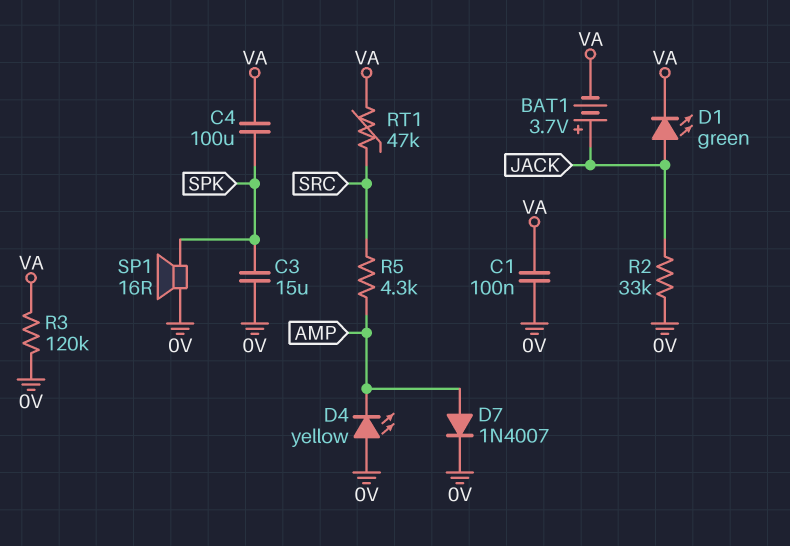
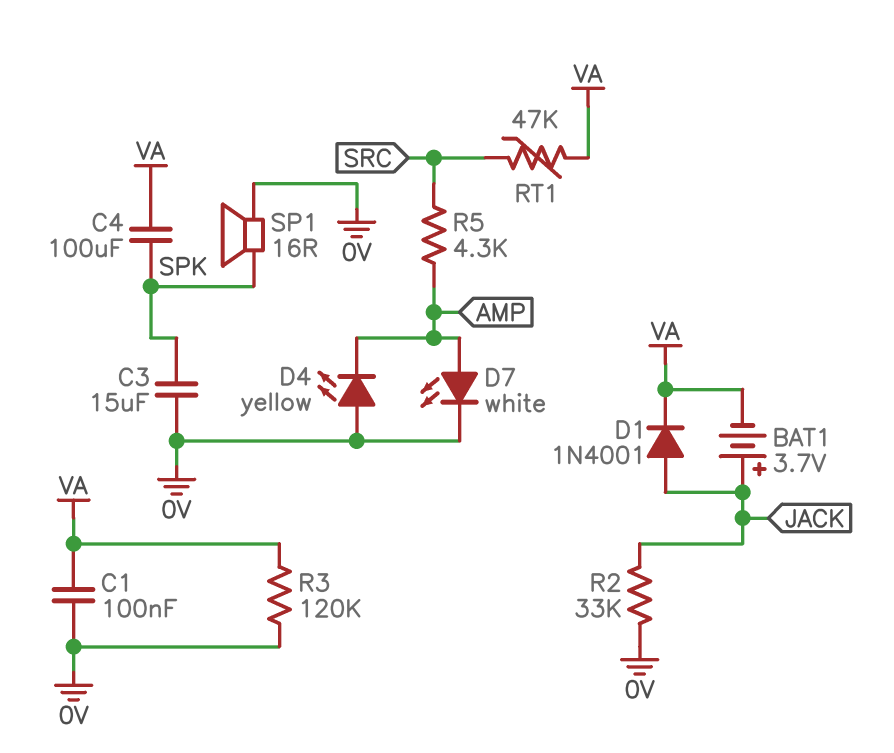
D1: LED green (A JACK, K VA) -> diode 1N4001 (A JACK, K VA)
D7: diode 1N4007 (A AMP, K 0V) -> LED white (A AMP, K 0V)

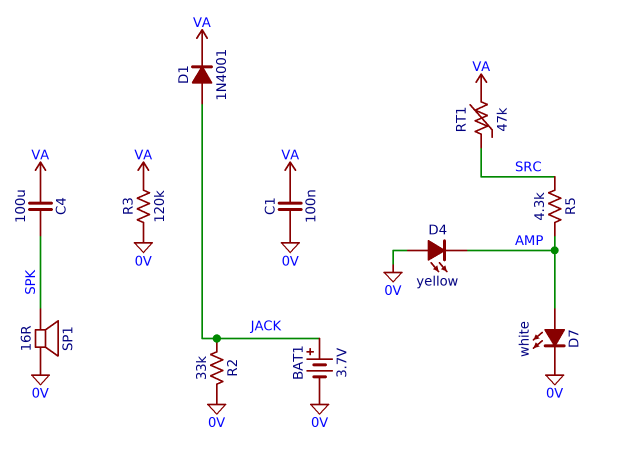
BAT1: 3.7V (plus JACK, minus VA) -> 3.7V (plus JACK, minus 0V)
C3: 15uF (0V, SPK) -> none

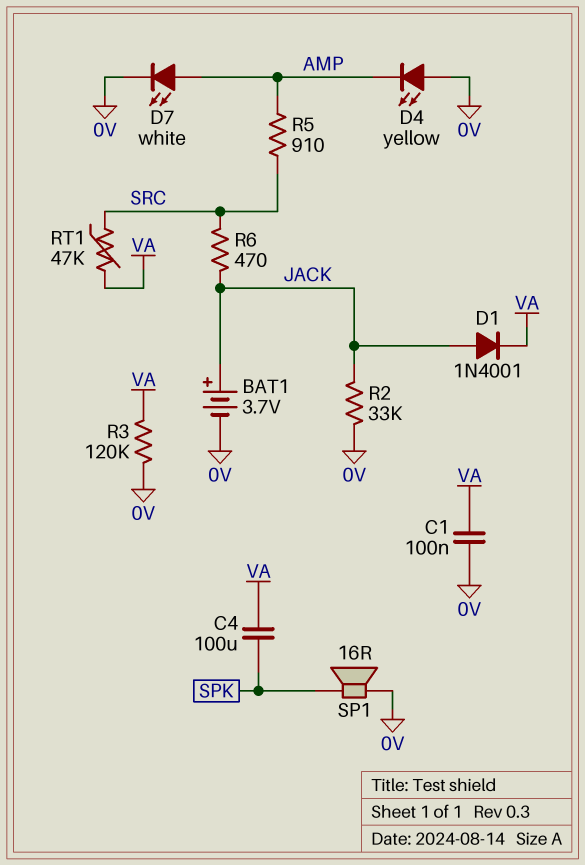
R5: 4.3k (AMP, SRC) -> 910 (AMP, SRC)
R6: none -> 470 (JACK, SRC)

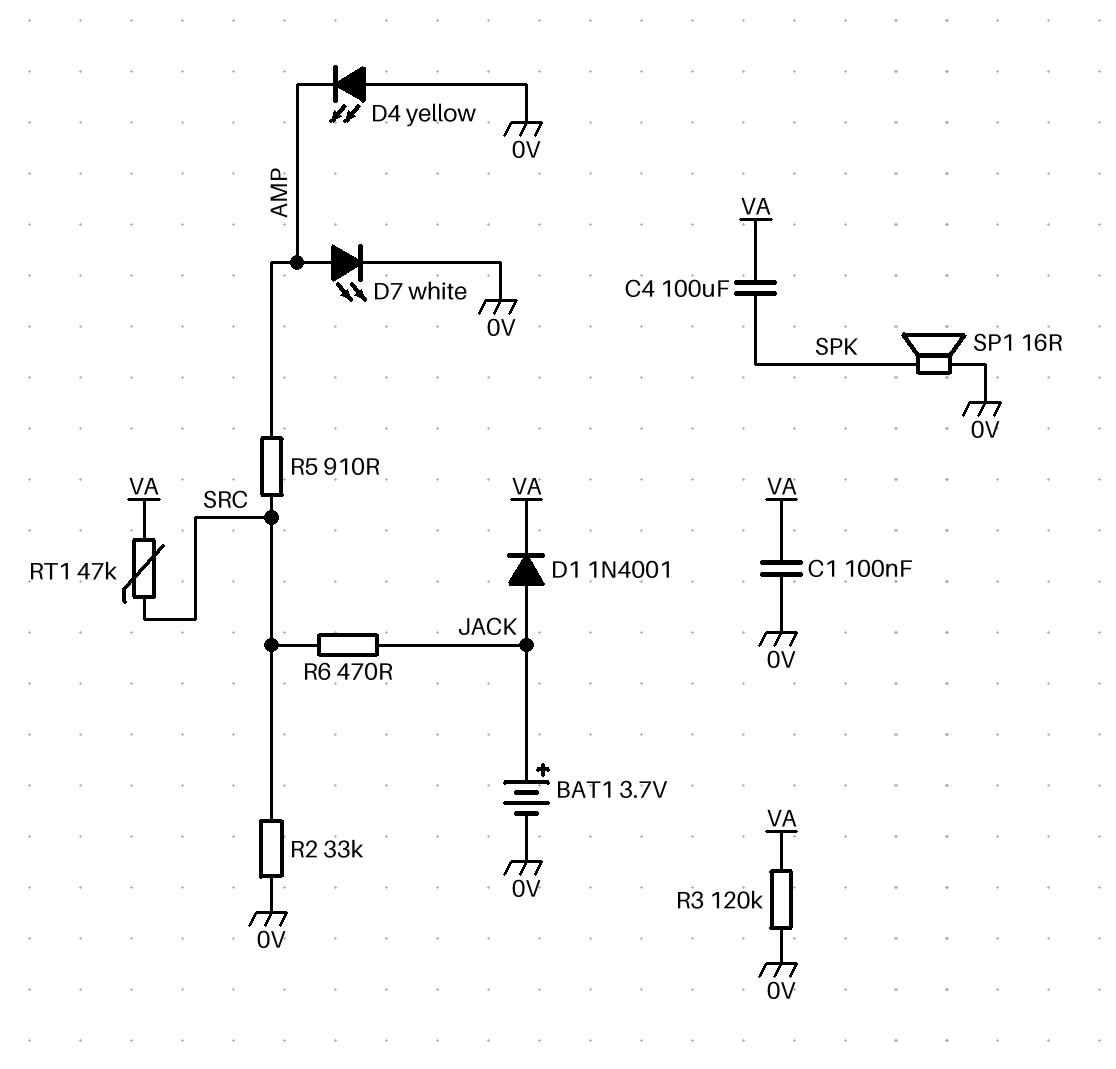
R2: 33k (0V, JACK) -> 33k (0V, SRC)

